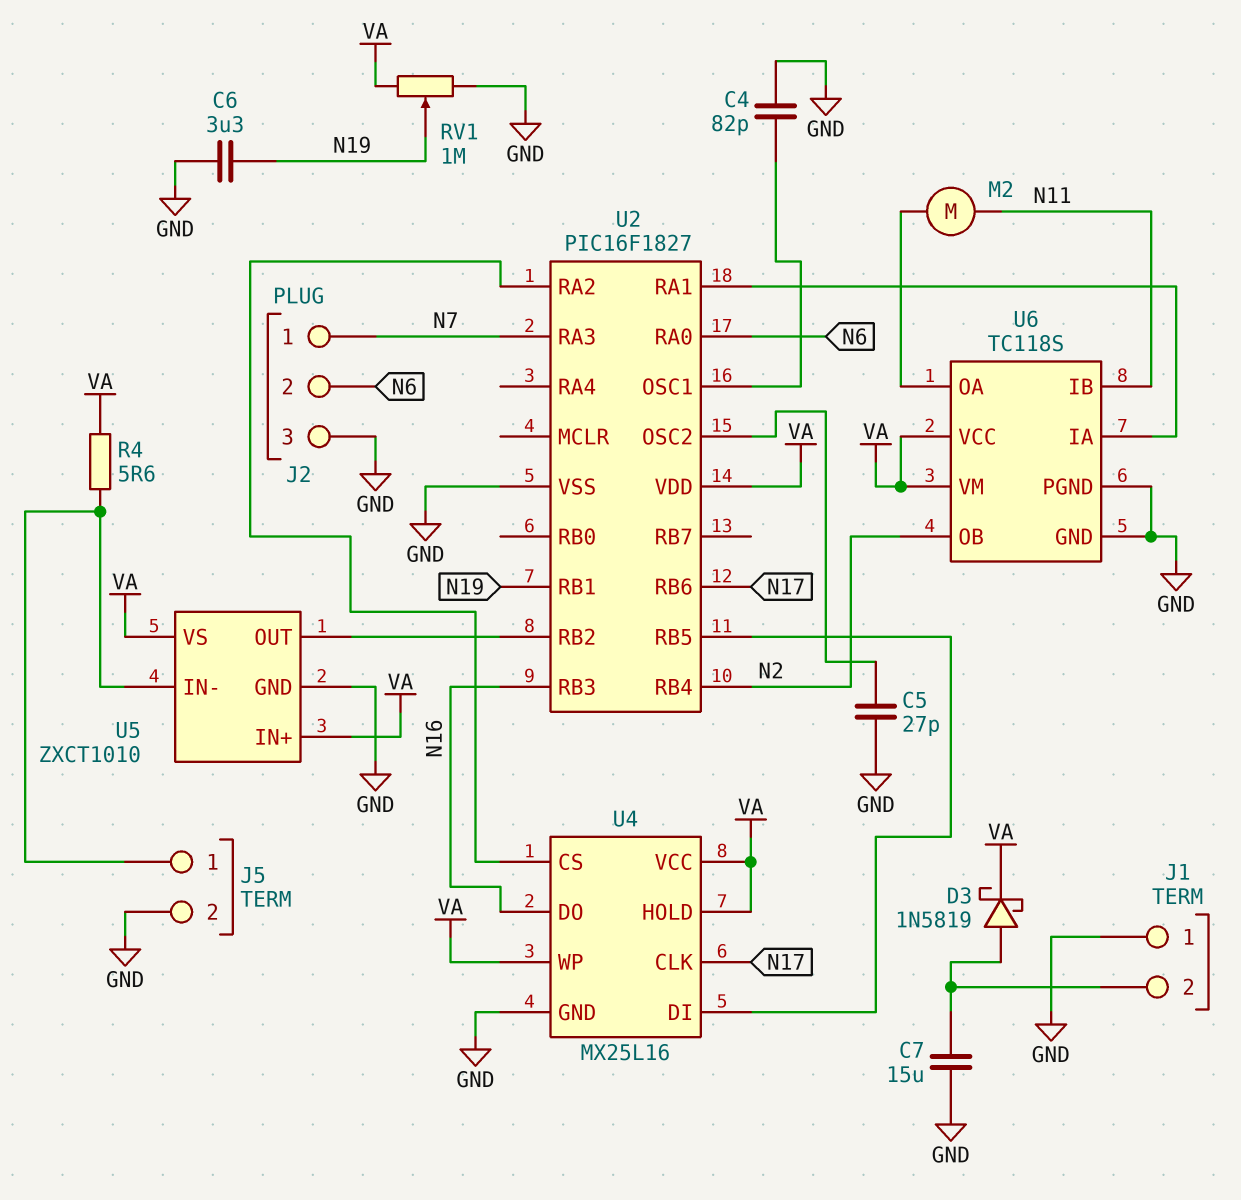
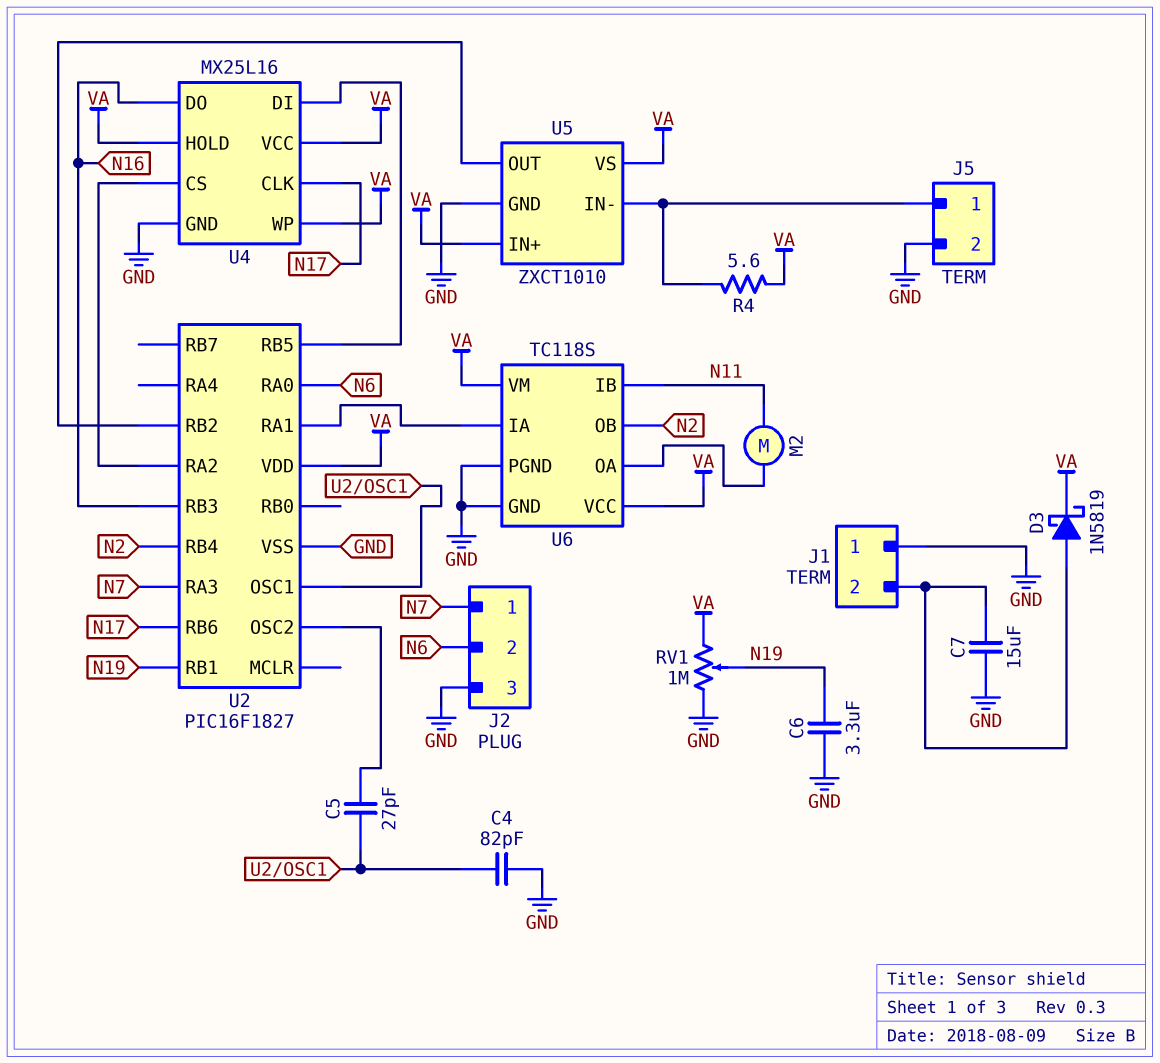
C5: 27pF (GND, U2/OSC2) -> 27pF (U2/OSC1, U2/OSC2)

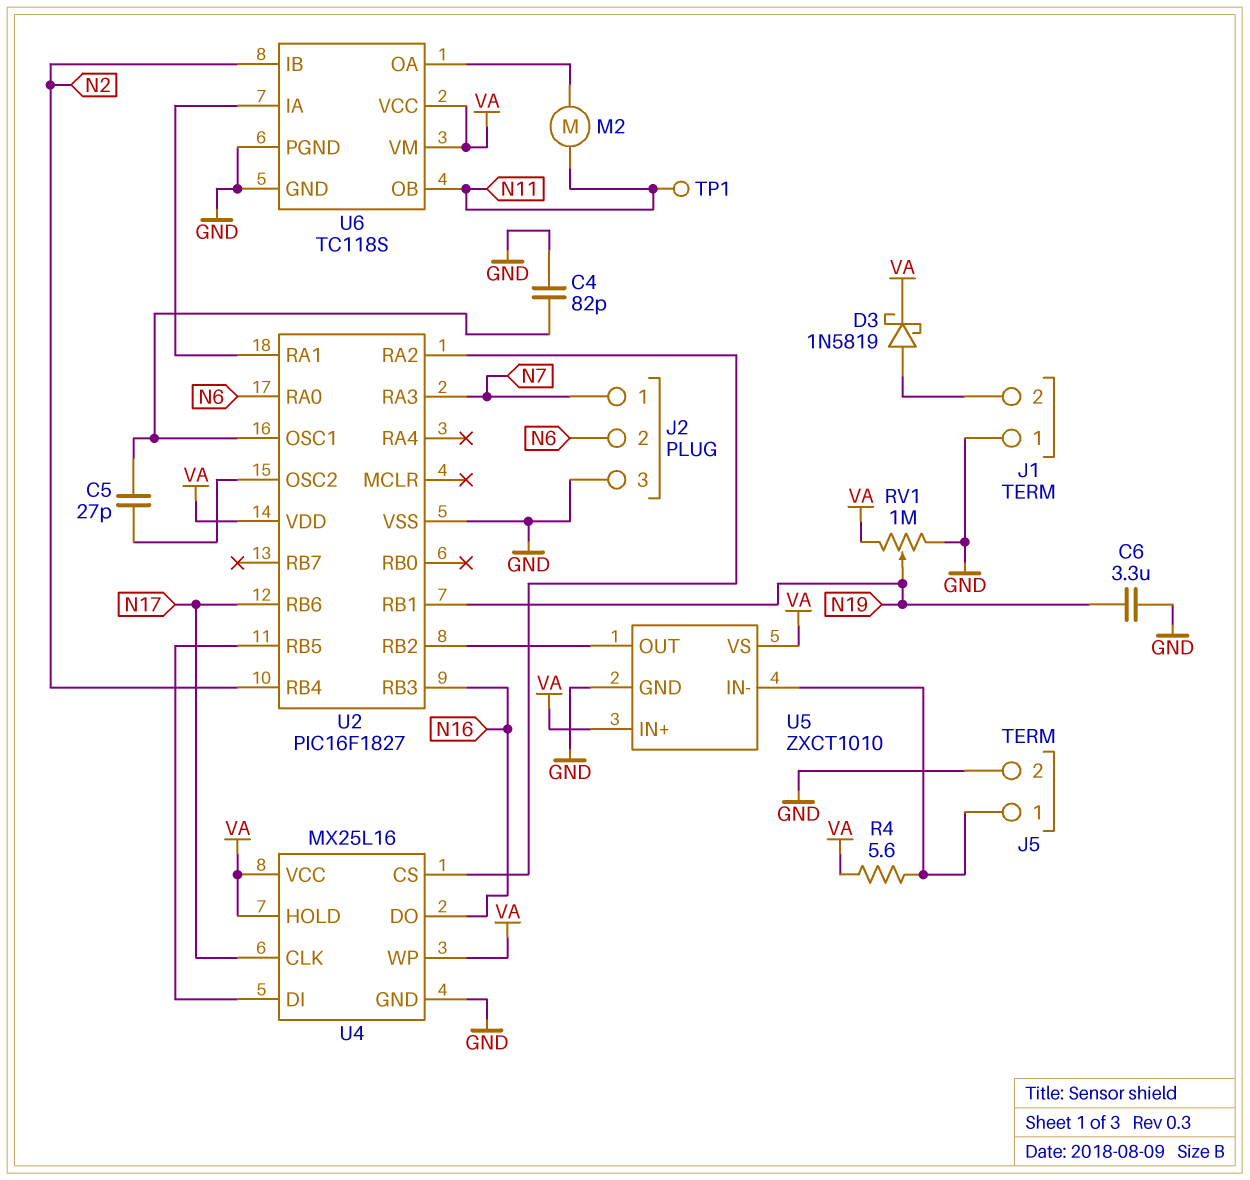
C7: 15uF (GND, J1/2) -> none
TP1: none -> test point (N11)
U6 pin IB: N11 -> N2
U6 pin OB: N2 -> N11

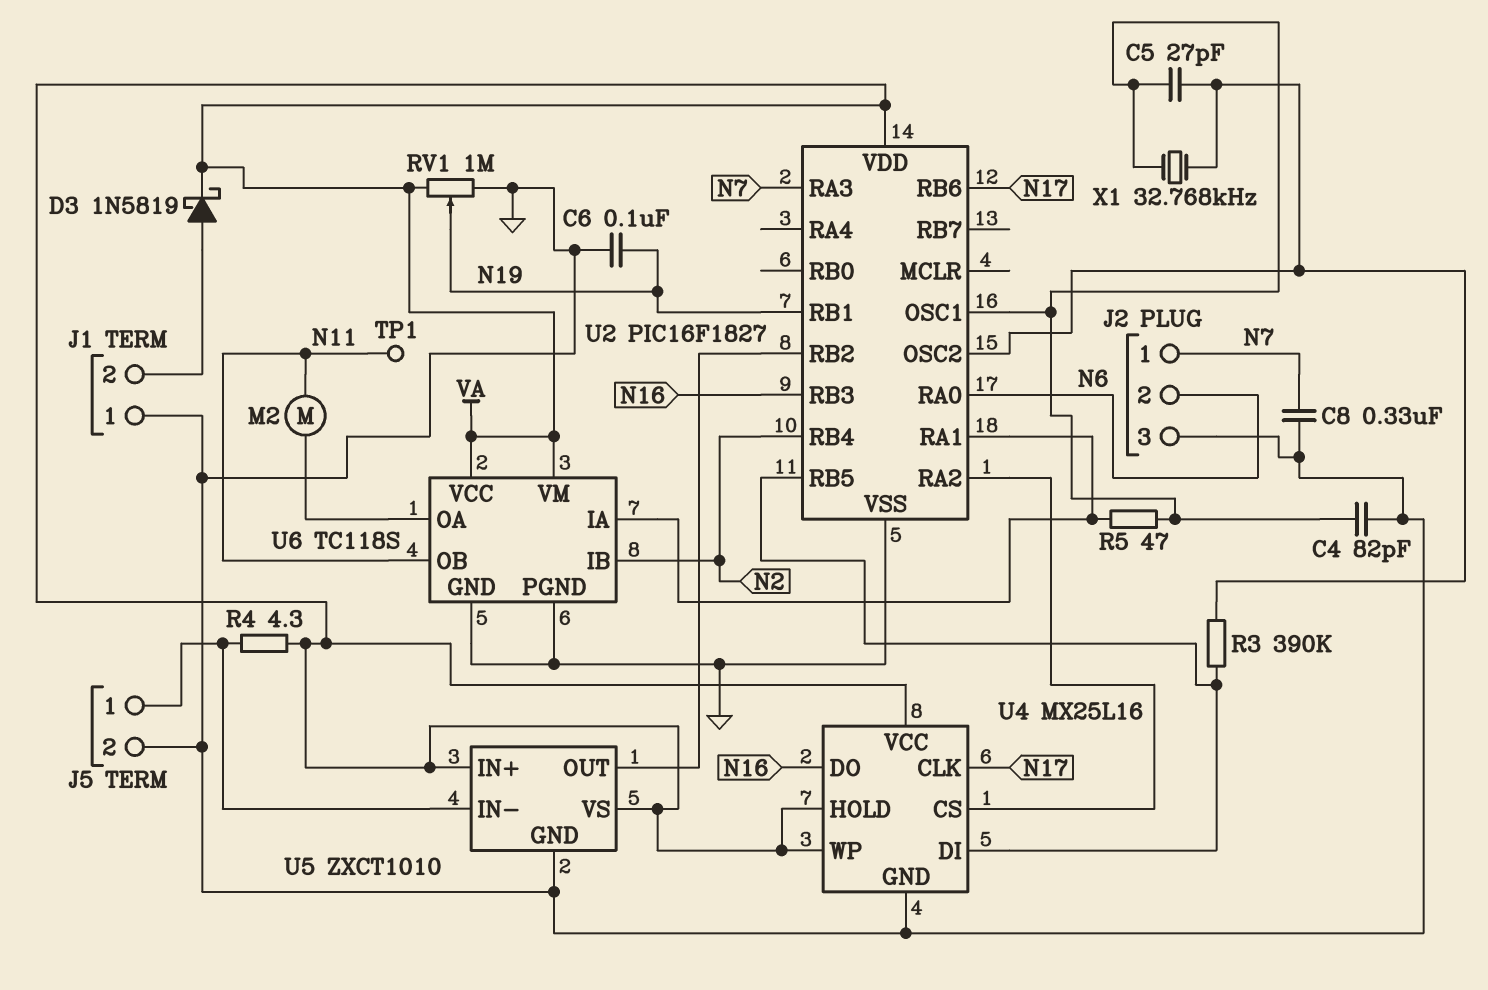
C6: 3.3uF (GND, N19) -> 100nF (GND, N19)
C8: none -> 330nF (GND, N7)
R3: none -> 390k (U2/OSC2, U2/RB5)
R4: 5.6 (J5/1, VA) -> 4.3 (J5/1, VA)
R5: none -> 47 (U2/OSC1, U2/RA1)
X1: none -> 32.768kHz (U2/OSC1, U2/OSC2)

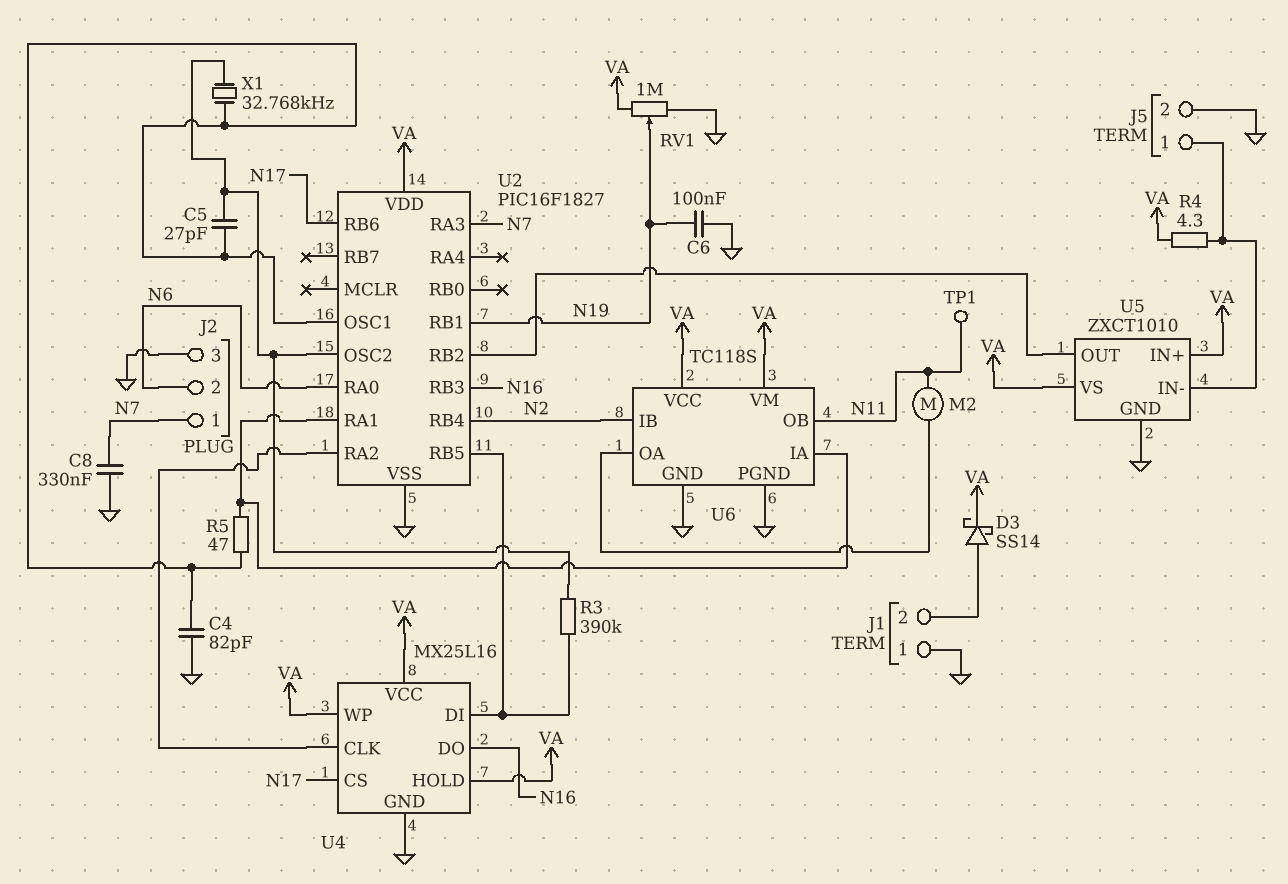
D3: schottky 1N5819 (A J1/2, K VA) -> schottky SS14 (A J1/2, K VA)
U4 pin CLK: N17 -> U2/RA2
U4 pin CS: U2/RA2 -> N17

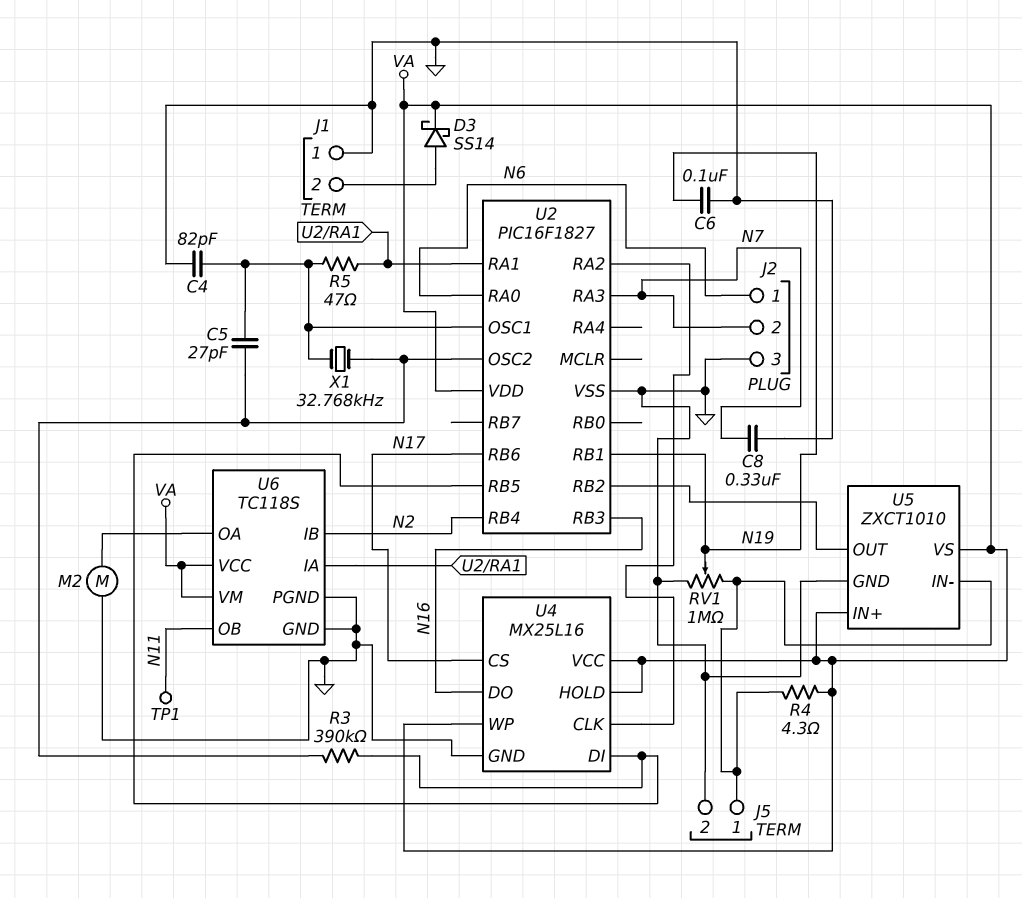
J2 pin 1: N7 -> N6
J2 pin 2: N6 -> N7
M2: motor (N11, U6/OA) -> motor (GND, U6/OA)
RV1: 1M (GND, VA, wiper N19) -> 1M (GND, J5/1, wiper N19)

